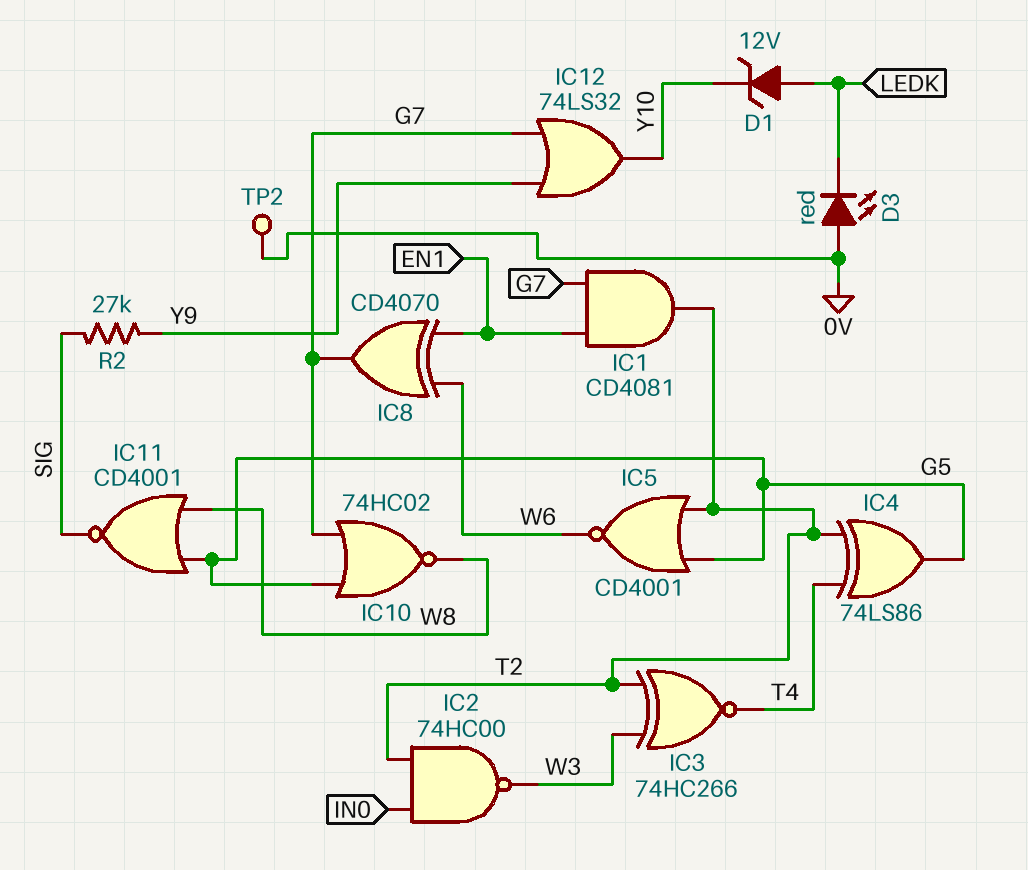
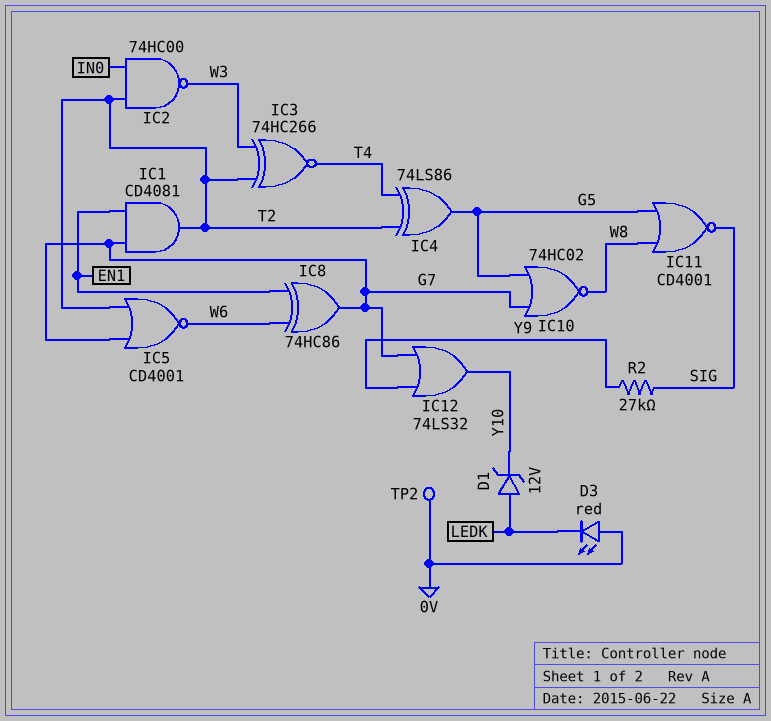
IC5: NOR CD4001 (in G5, in T2, out W6) -> NOR CD4001 (in G7, in T2, out W6)
IC8: XOR CD4070 (in EN1, in W6, out G7) -> XOR 74HC86 (in EN1, in W6, out G7)

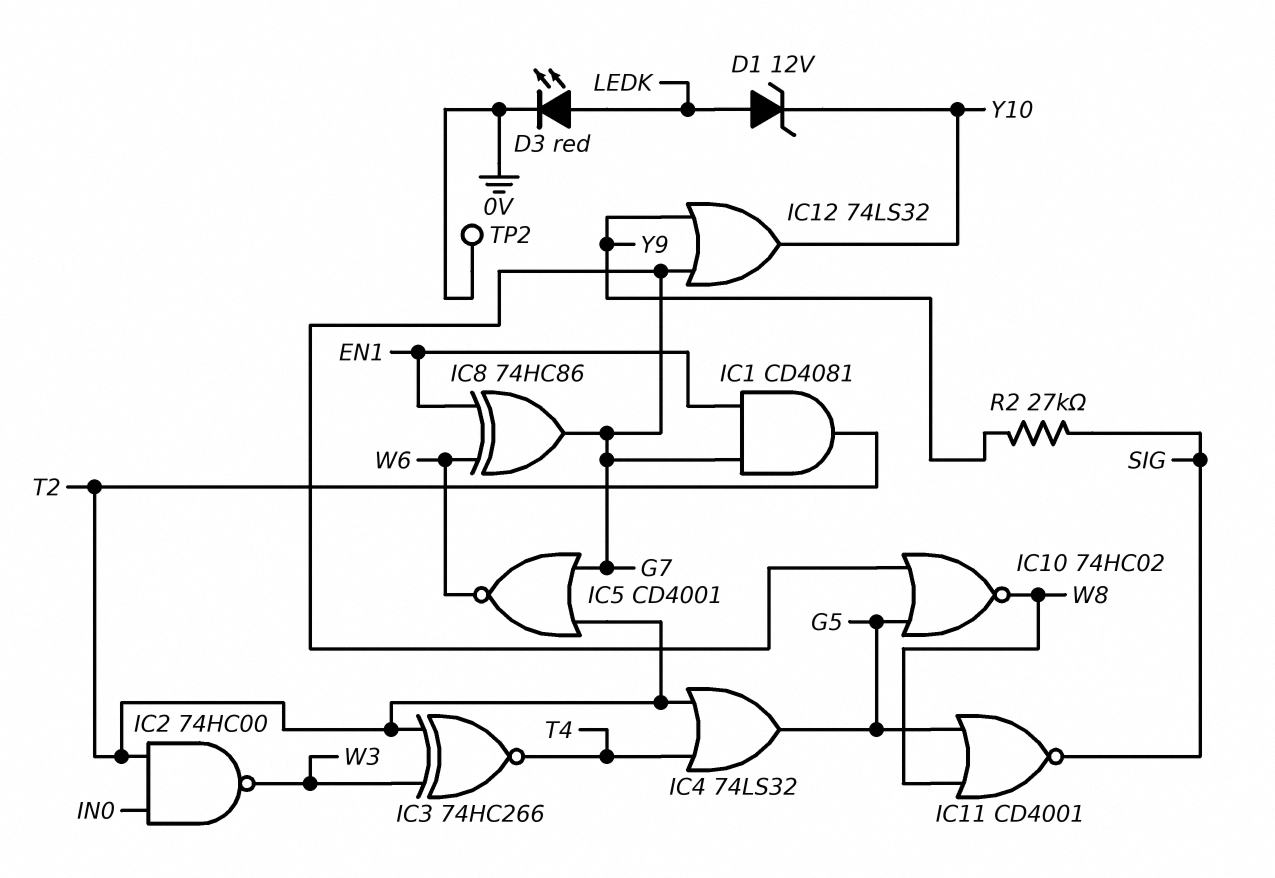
D3: LED red (A 0V, K LEDK) -> LED red (A LEDK, K 0V)
IC4: XOR 74LS86 (in T2, in T4, out G5) -> OR 74LS32 (in T2, in T4, out G5)

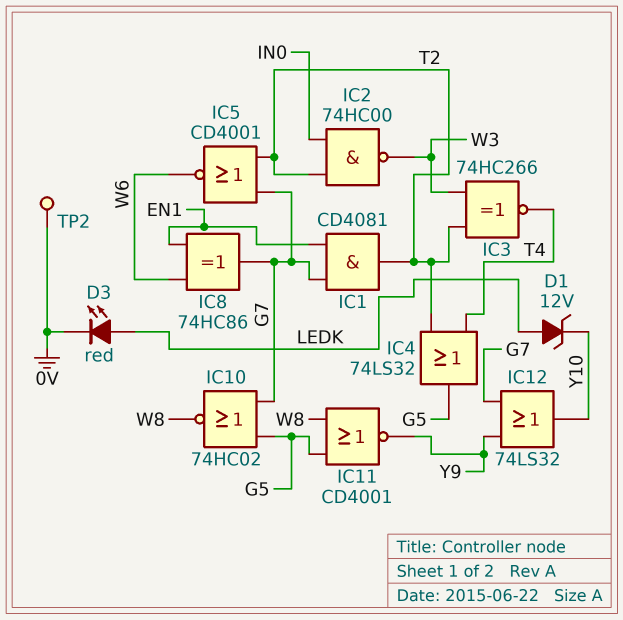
IC11: NOR CD4001 (in G5, in W8, out SIG) -> NOR CD4001 (in G5, in W8, out Y9)
R2: 27k (SIG, Y9) -> none

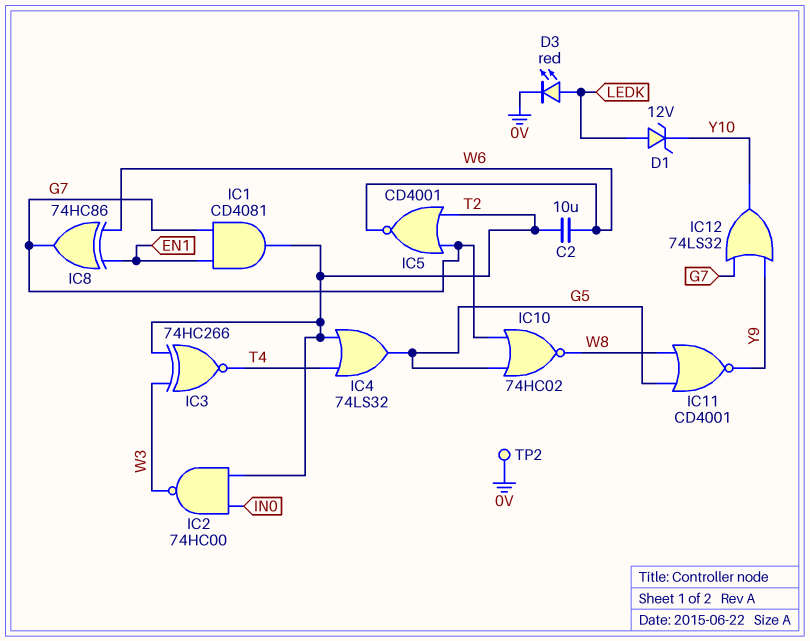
C2: none -> 10uF (T2, W6)

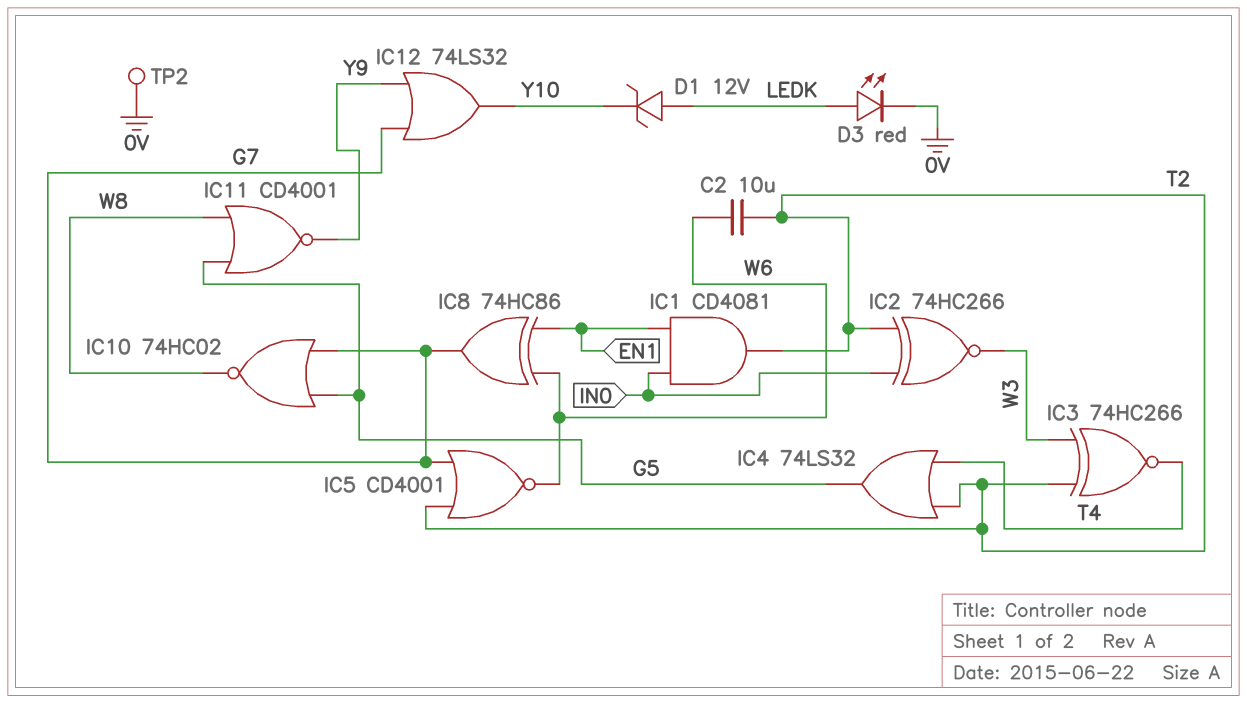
IC1: AND CD4081 (in EN1, in G7, out T2) -> AND CD4081 (in EN1, in IN0, out T2)
IC2: NAND 74HC00 (in IN0, in T2, out W3) -> XNOR 74HC266 (in IN0, in T2, out W3)

